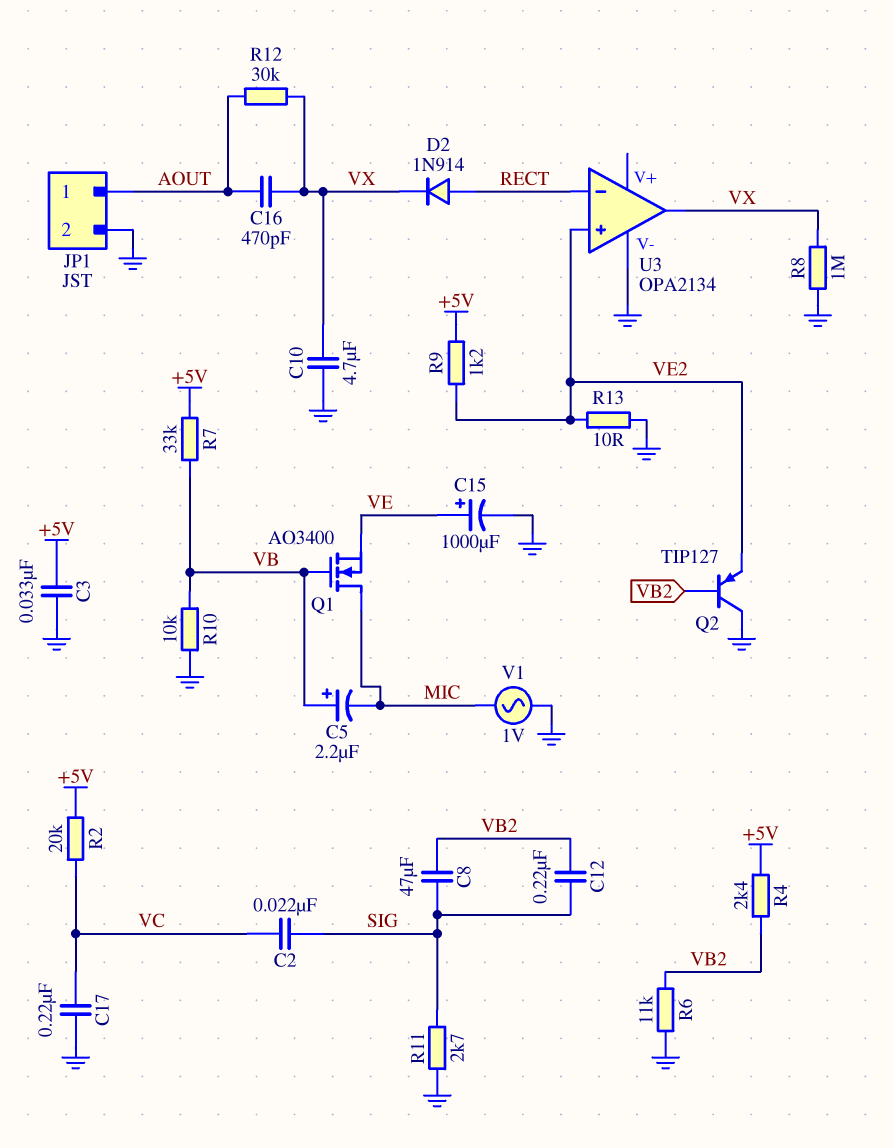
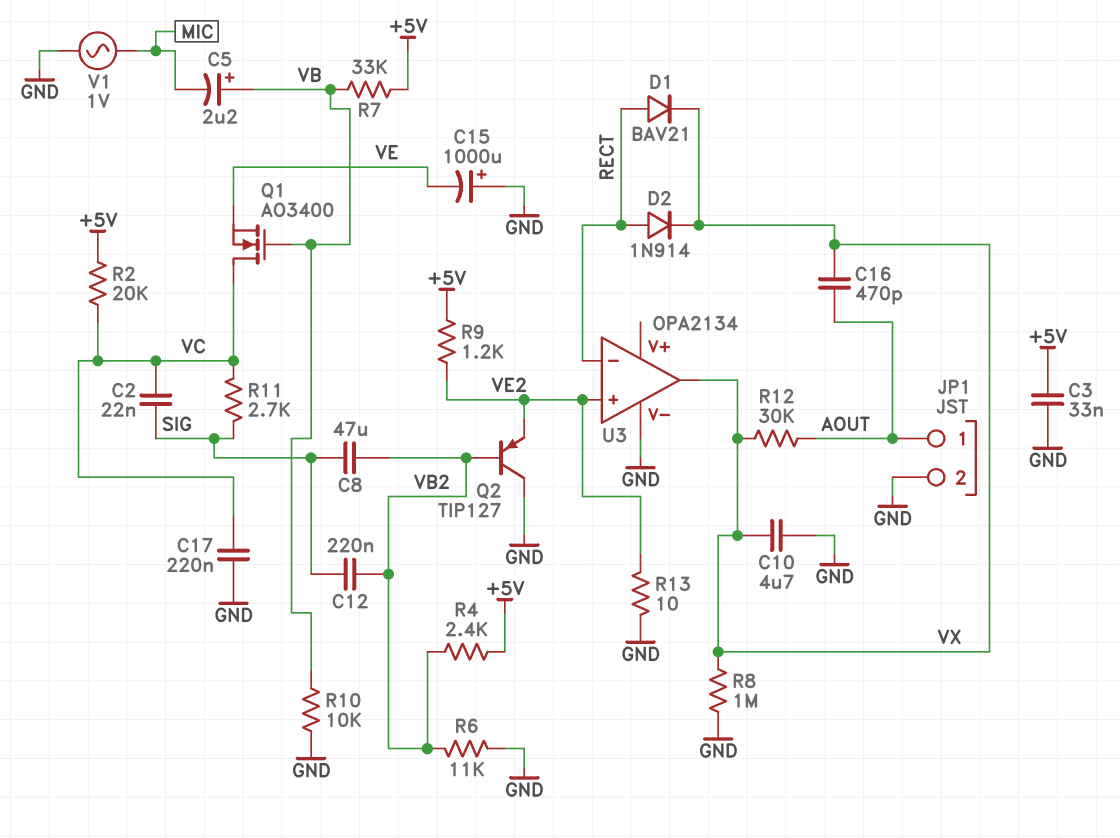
C15: 1000uF (plus VE, minus GND) -> 1000uF (plus GND, minus VE)
D1: none -> diode BAV21 (A RECT, K VX)
Q1: NMOS AO3400 (G VB, D MIC, S VE) -> NMOS AO3400 (G VB, D VC, S VE)
R11: 2.7k (GND, SIG) -> 2.7k (SIG, VC)

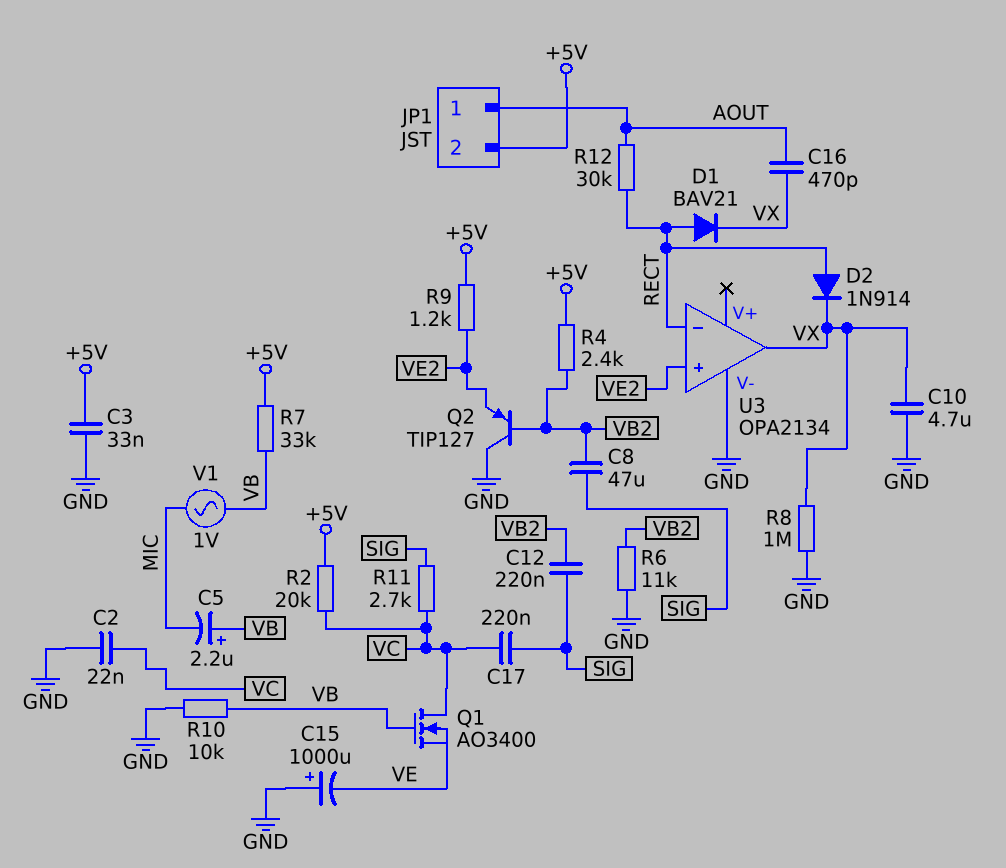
C2: 22nF (SIG, VC) -> 22nF (GND, VC)
C17: 220nF (GND, VC) -> 220nF (SIG, VC)
JP1 pin 2: GND -> +5V
R12: 30k (AOUT, VX) -> 30k (AOUT, RECT)
R13: 10 (GND, VE2) -> none
V1: AC 1V (GND, MIC) -> AC 1V (MIC, VB)

